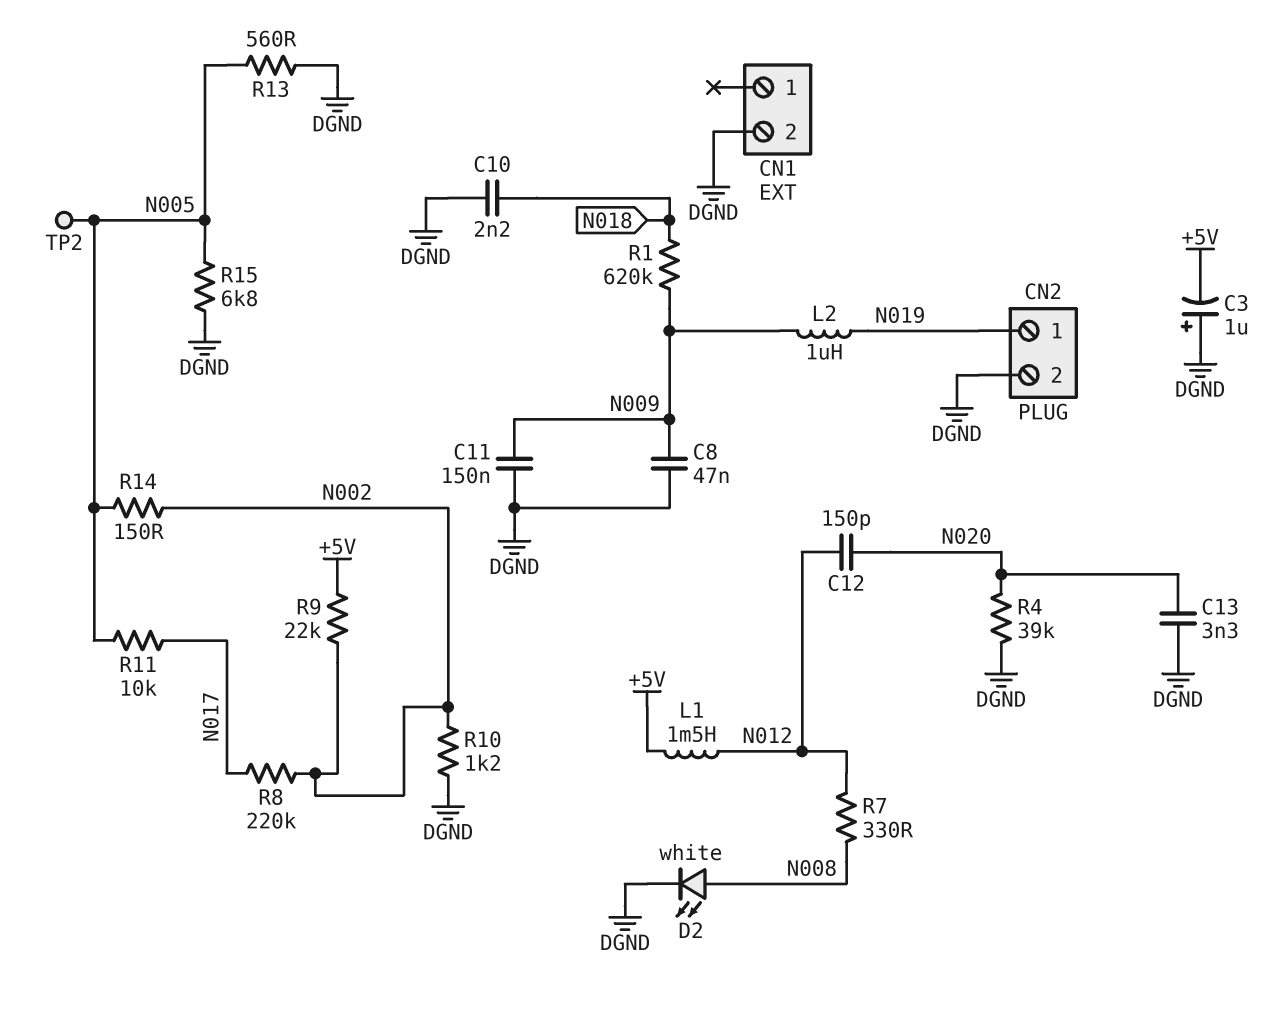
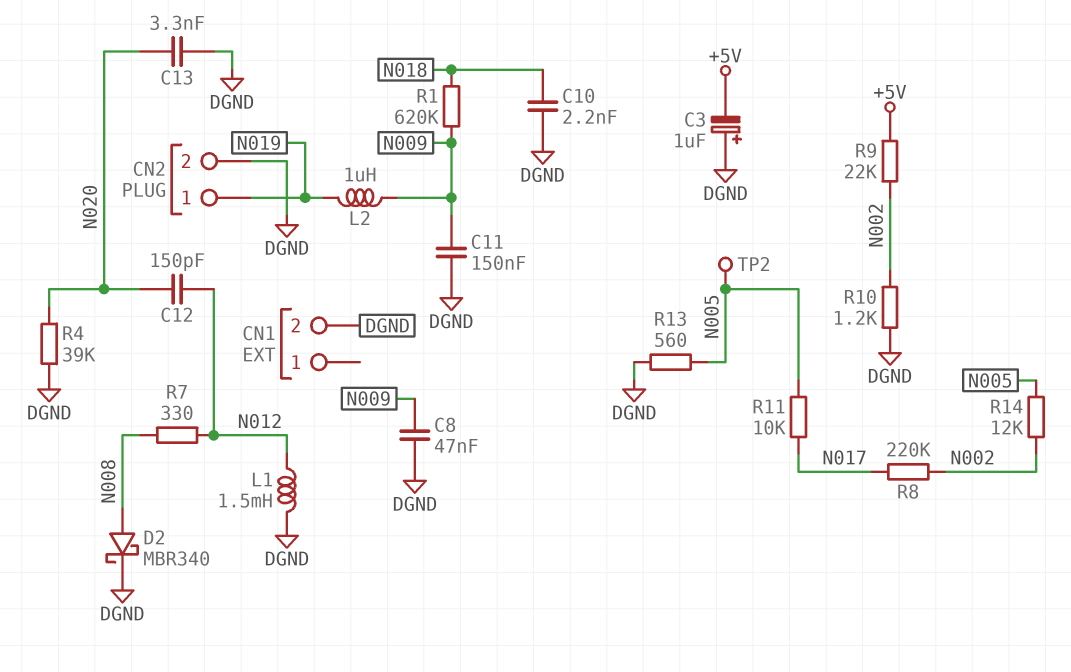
D2: LED white (A N008, K DGND) -> schottky MBR340 (A N008, K DGND)
L1: 1.5mH (+5V, N012) -> 1.5mH (DGND, N012)
R14: 150 (N002, N005) -> 12k (N002, N005)
R15: 6.8k (DGND, N005) -> none

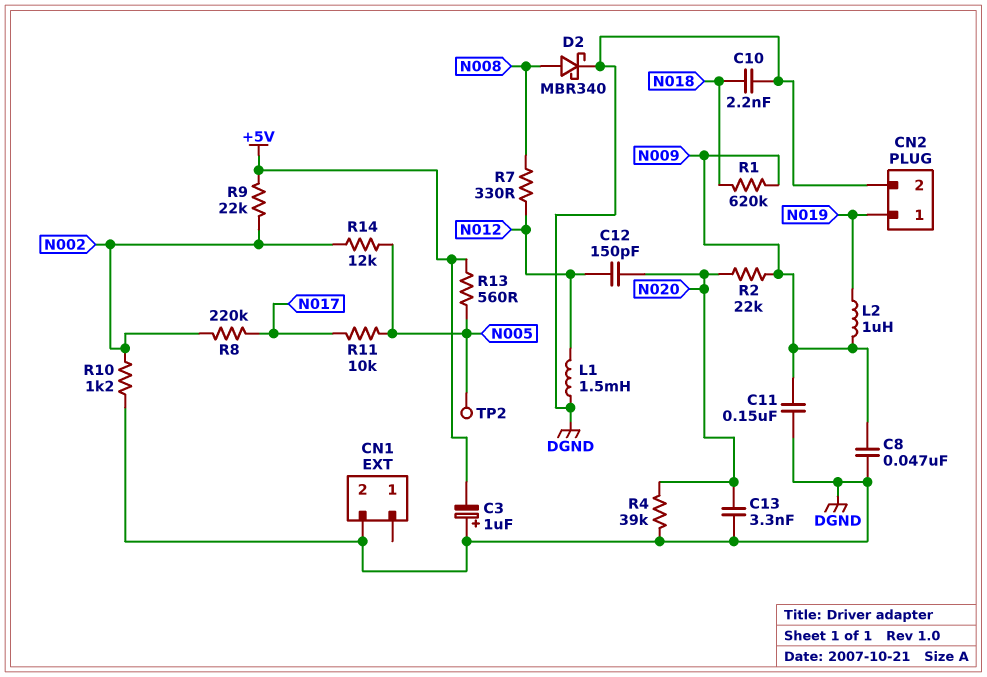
R2: none -> 22k (N009, N020)
R13: 560 (DGND, N005) -> 560 (+5V, N005)

